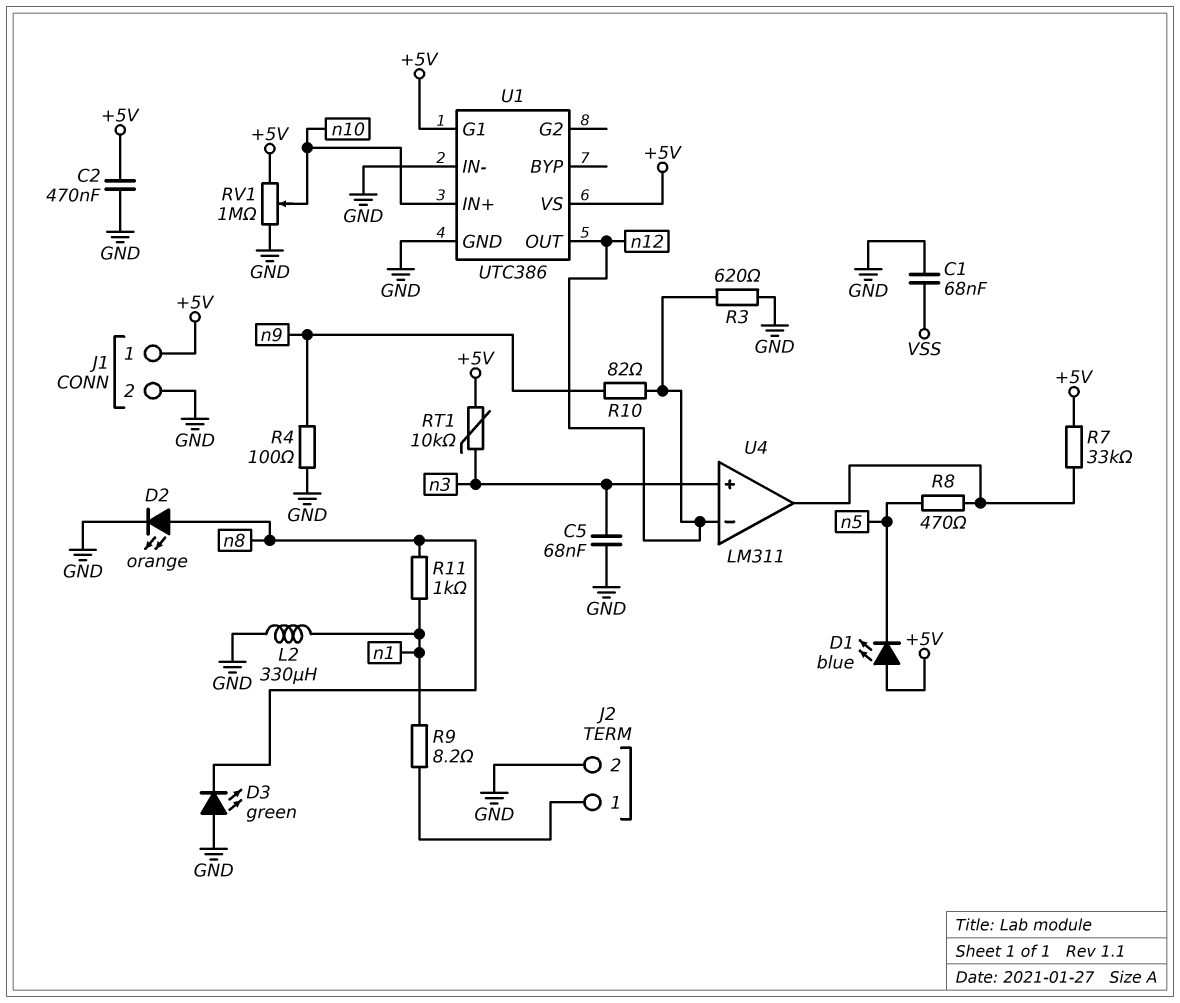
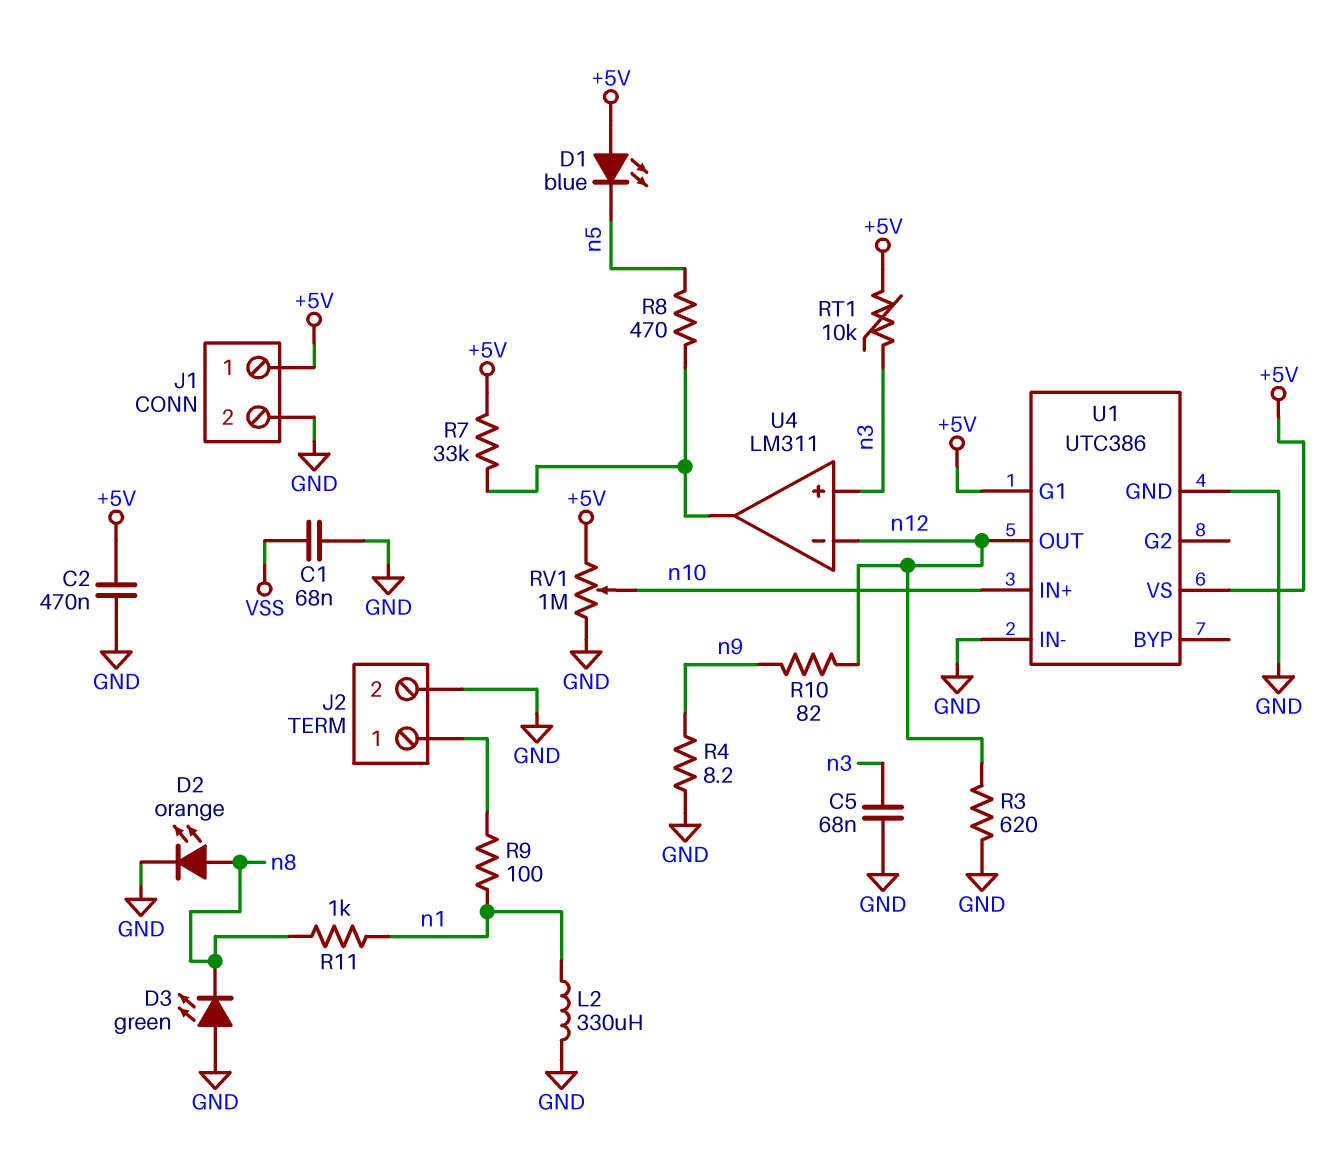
R4: 100 (GND, n9) -> 8.2 (GND, n9)
R9: 8.2 (J2/1, n1) -> 100 (J2/1, n1)

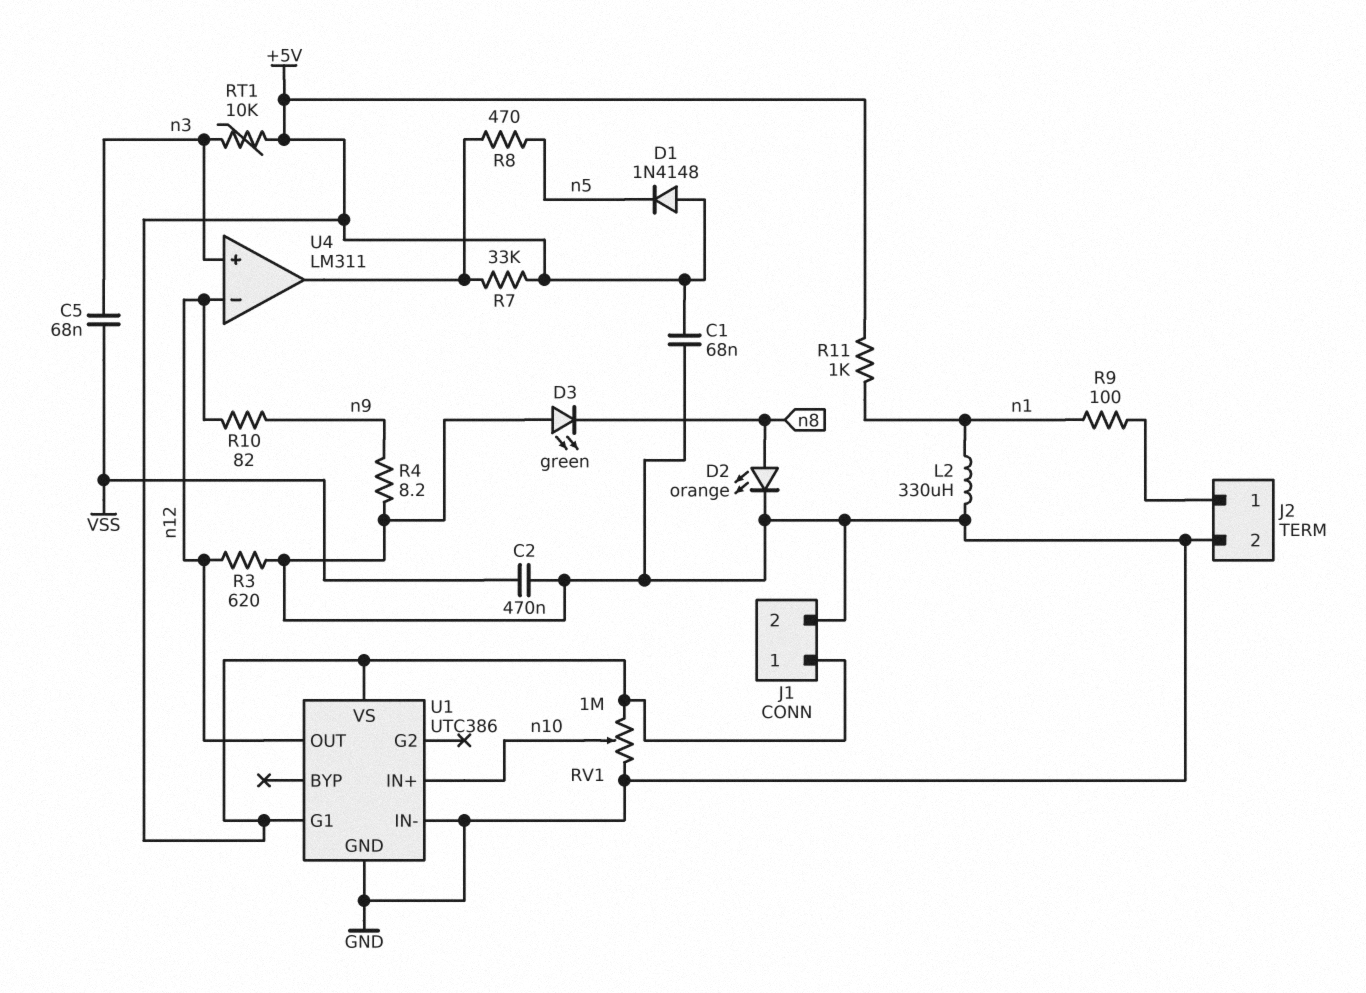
C1: 68nF (GND, VSS) -> 68nF (+5V, GND)
C2: 470nF (+5V, GND) -> 470nF (GND, VSS)
C5: 68nF (GND, n3) -> 68nF (VSS, n3)
D1: LED blue (A +5V, K n5) -> diode 1N4148 (A +5V, K n5)
R11: 1k (n1, n8) -> 1k (+5V, n1)

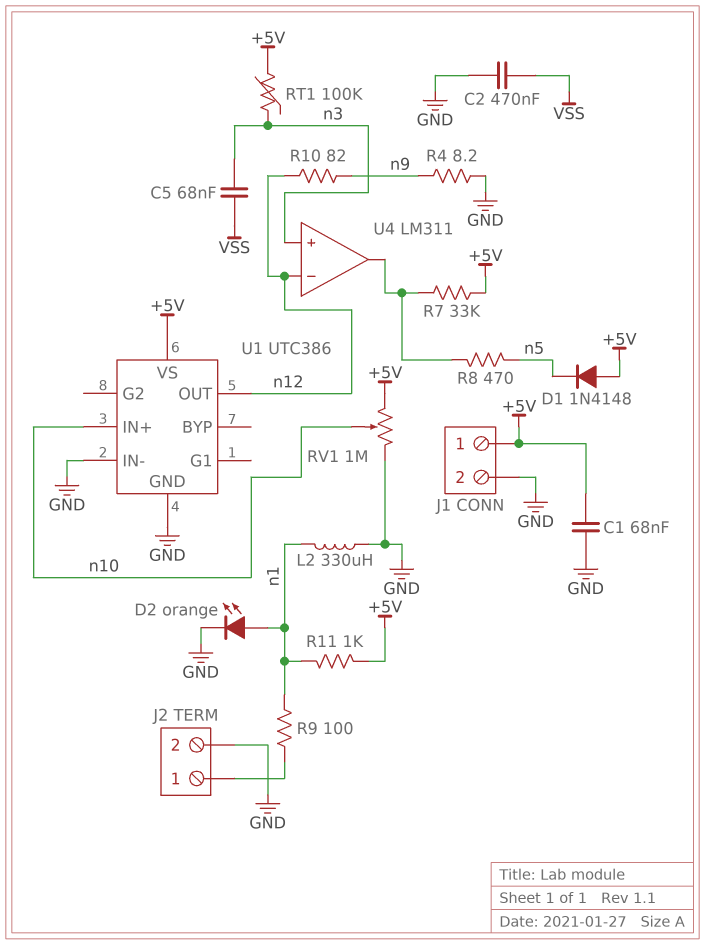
D2: LED orange (A n8, K GND) -> LED orange (A n1, K GND)
D3: LED green (A GND, K n8) -> none
R3: 620 (GND, n12) -> none
RT1: 10k (+5V, n3) -> 100k (+5V, n3)
U1 pin G1: +5V -> none

